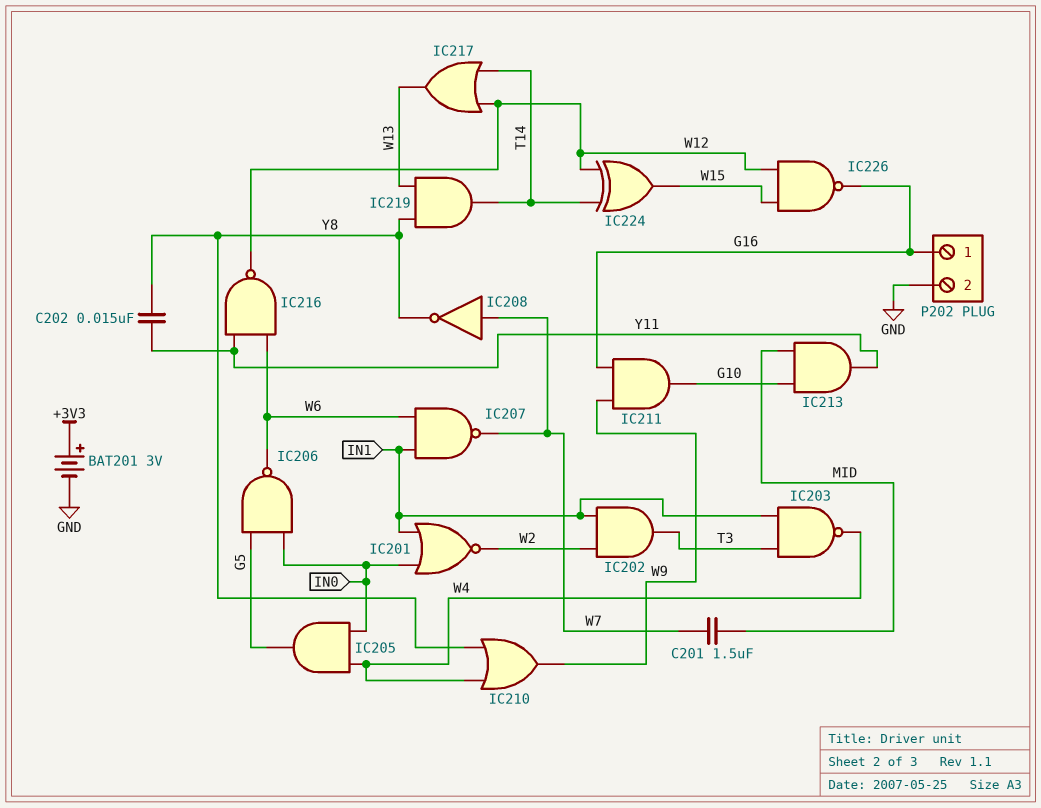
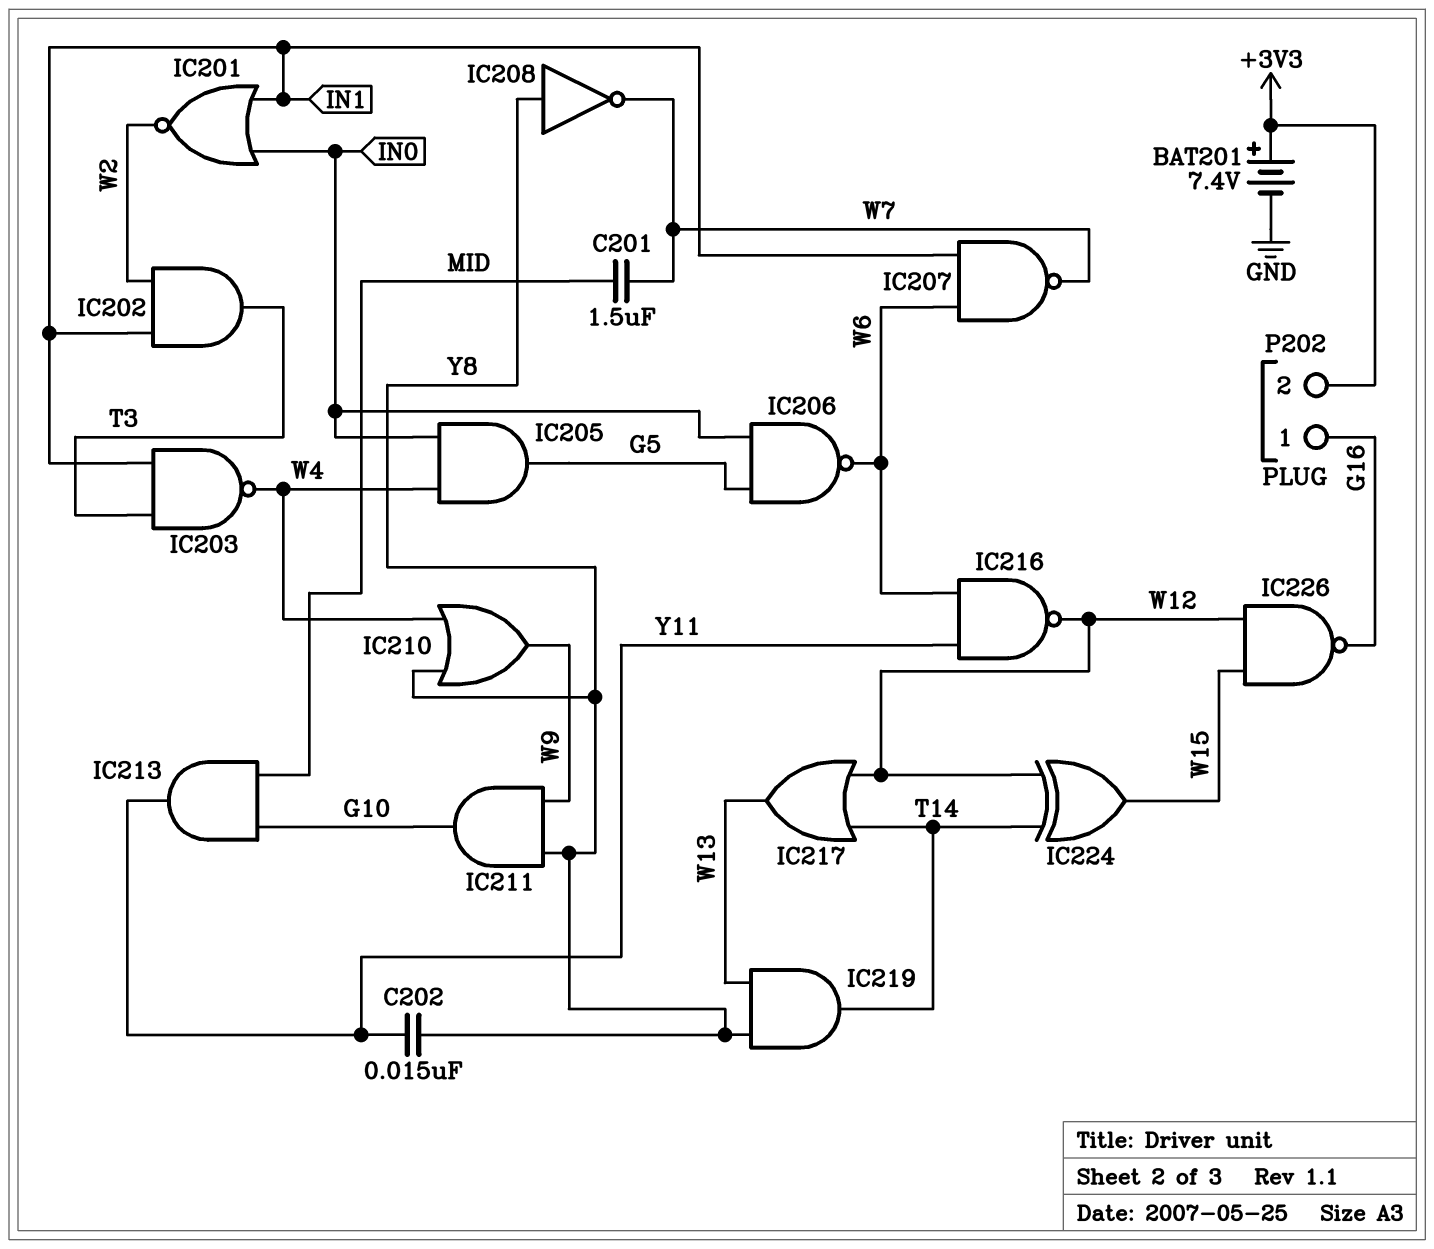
BAT201: 3V (plus +3V3, minus GND) -> 7.4V (plus +3V3, minus GND)
IC208: NOT (in W7, out Y8) -> NOT (in Y8, out W7)
IC211: AND (in G16, in W9, out G10) -> AND (in W9, in Y8, out G10)
P202 pin 2: GND -> +3V3

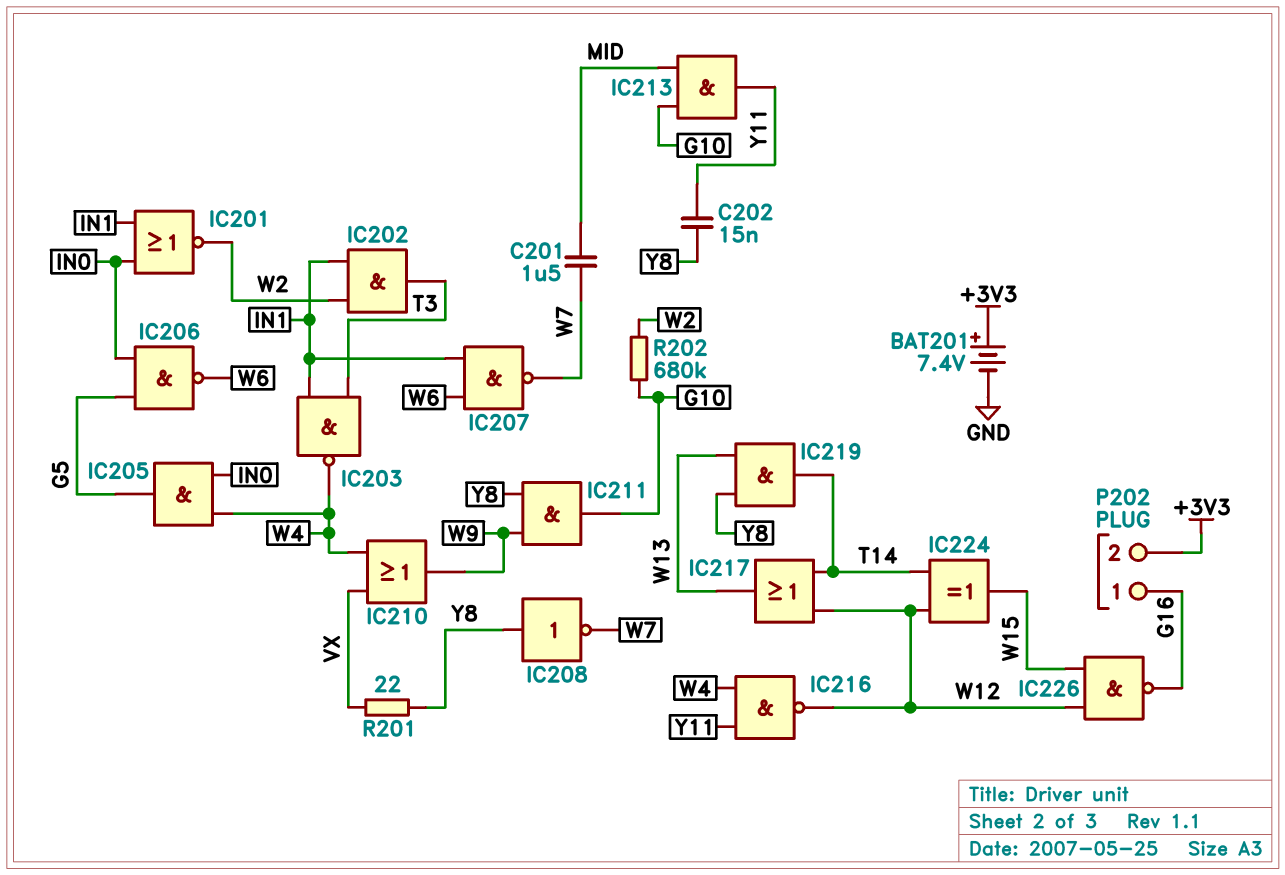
IC210: OR (in W4, in Y8, out W9) -> OR (in VX, in W4, out W9)
IC216: NAND (in W6, in Y11, out W12) -> NAND (in W4, in Y11, out W12)
R201: none -> 22 (VX, Y8)
R202: none -> 680k (G10, W2)

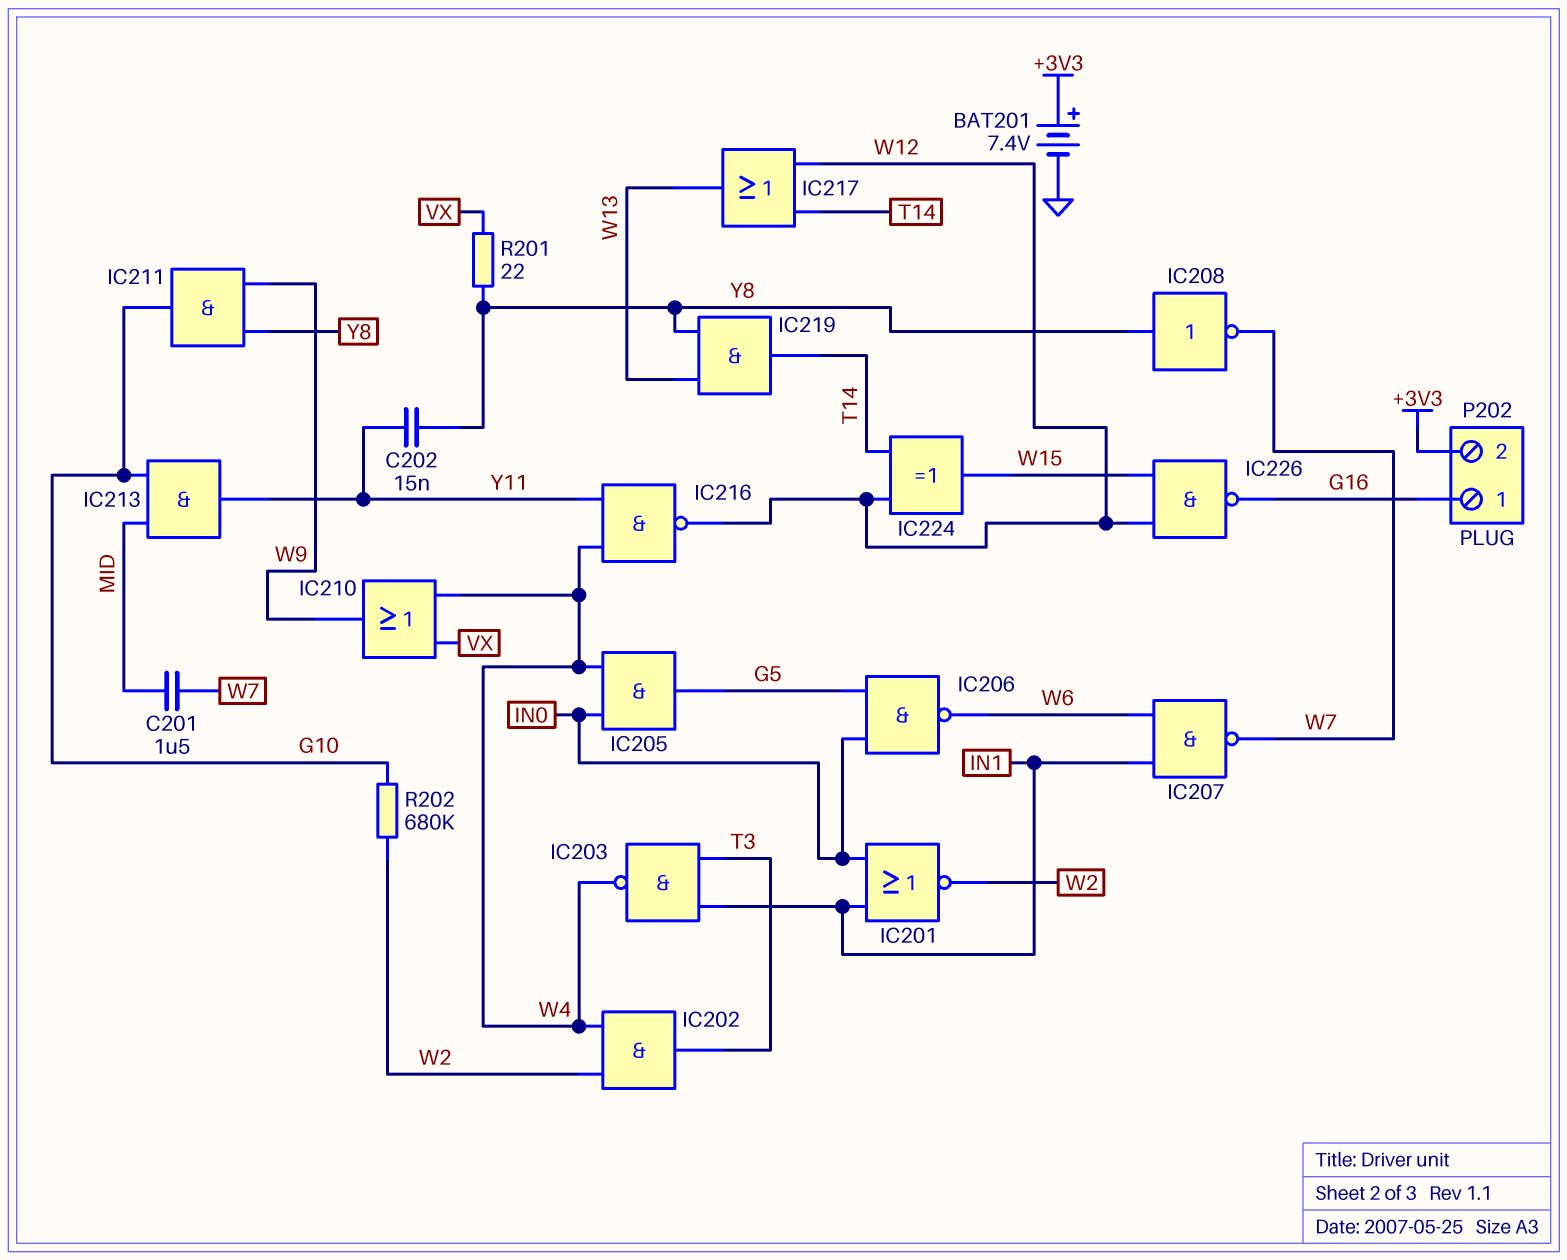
IC202: AND (in IN1, in W2, out T3) -> AND (in W2, in W4, out T3)

